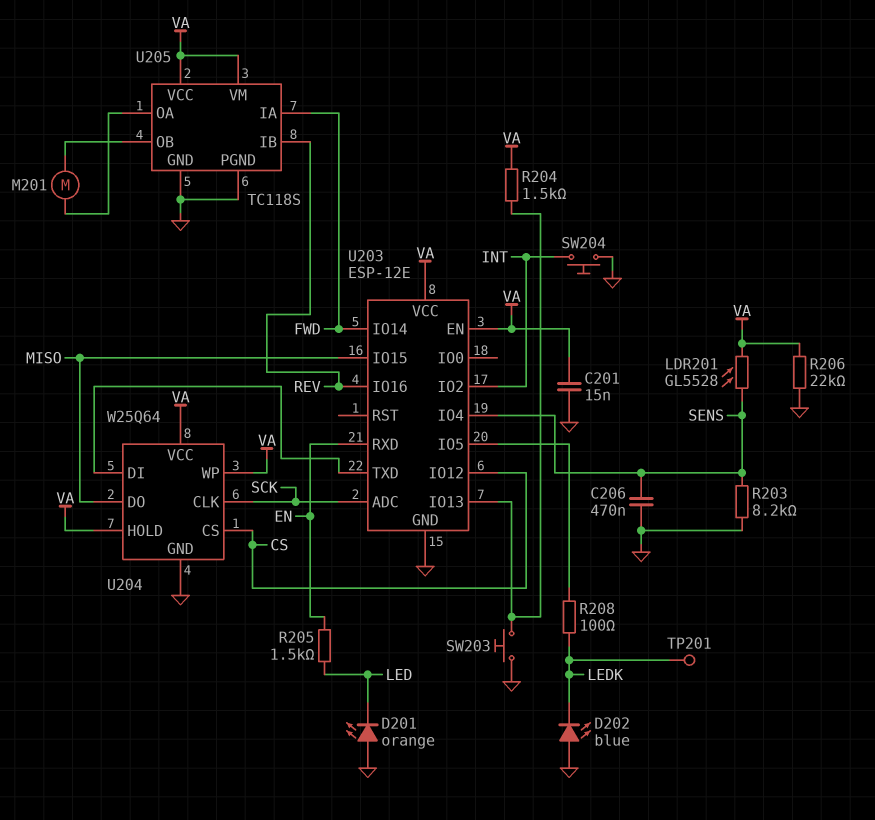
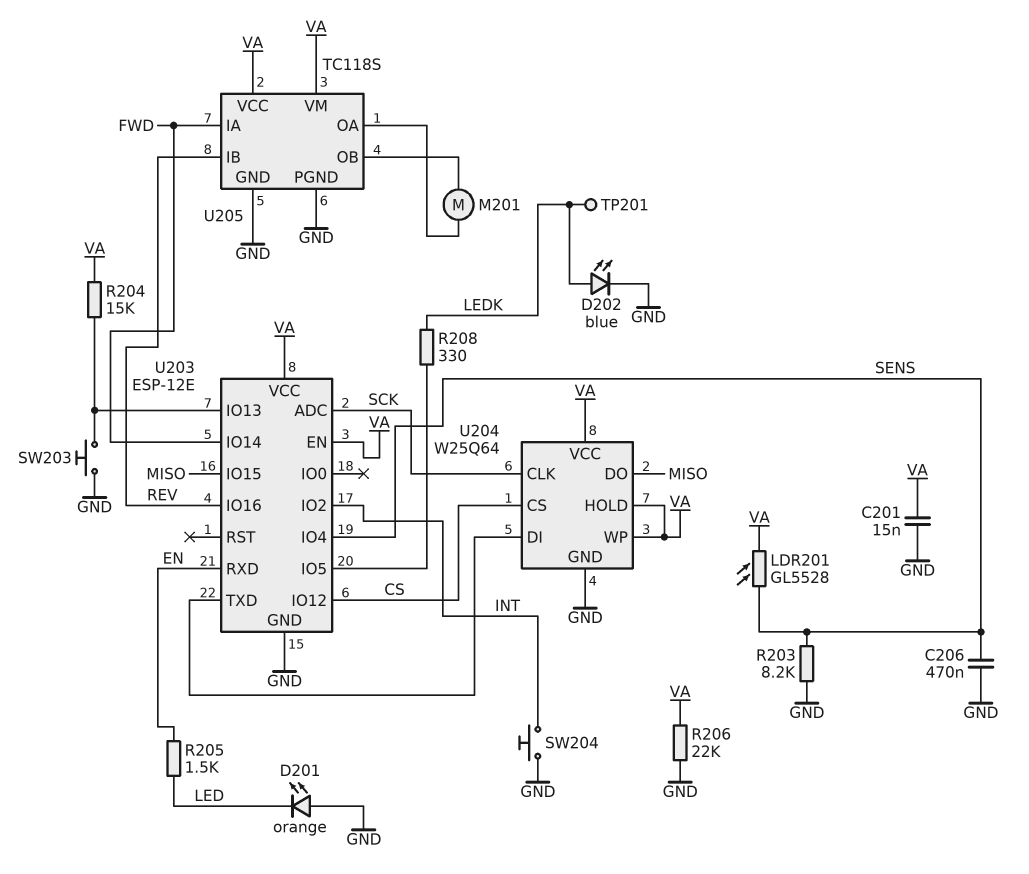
D202: LED blue (A GND, K LEDK) -> LED blue (A LEDK, K GND)
R204: 1.5k (U203/IO13, VA) -> 15k (U203/IO13, VA)
R208: 100 (LEDK, U203/IO5) -> 330 (LEDK, U203/IO5)

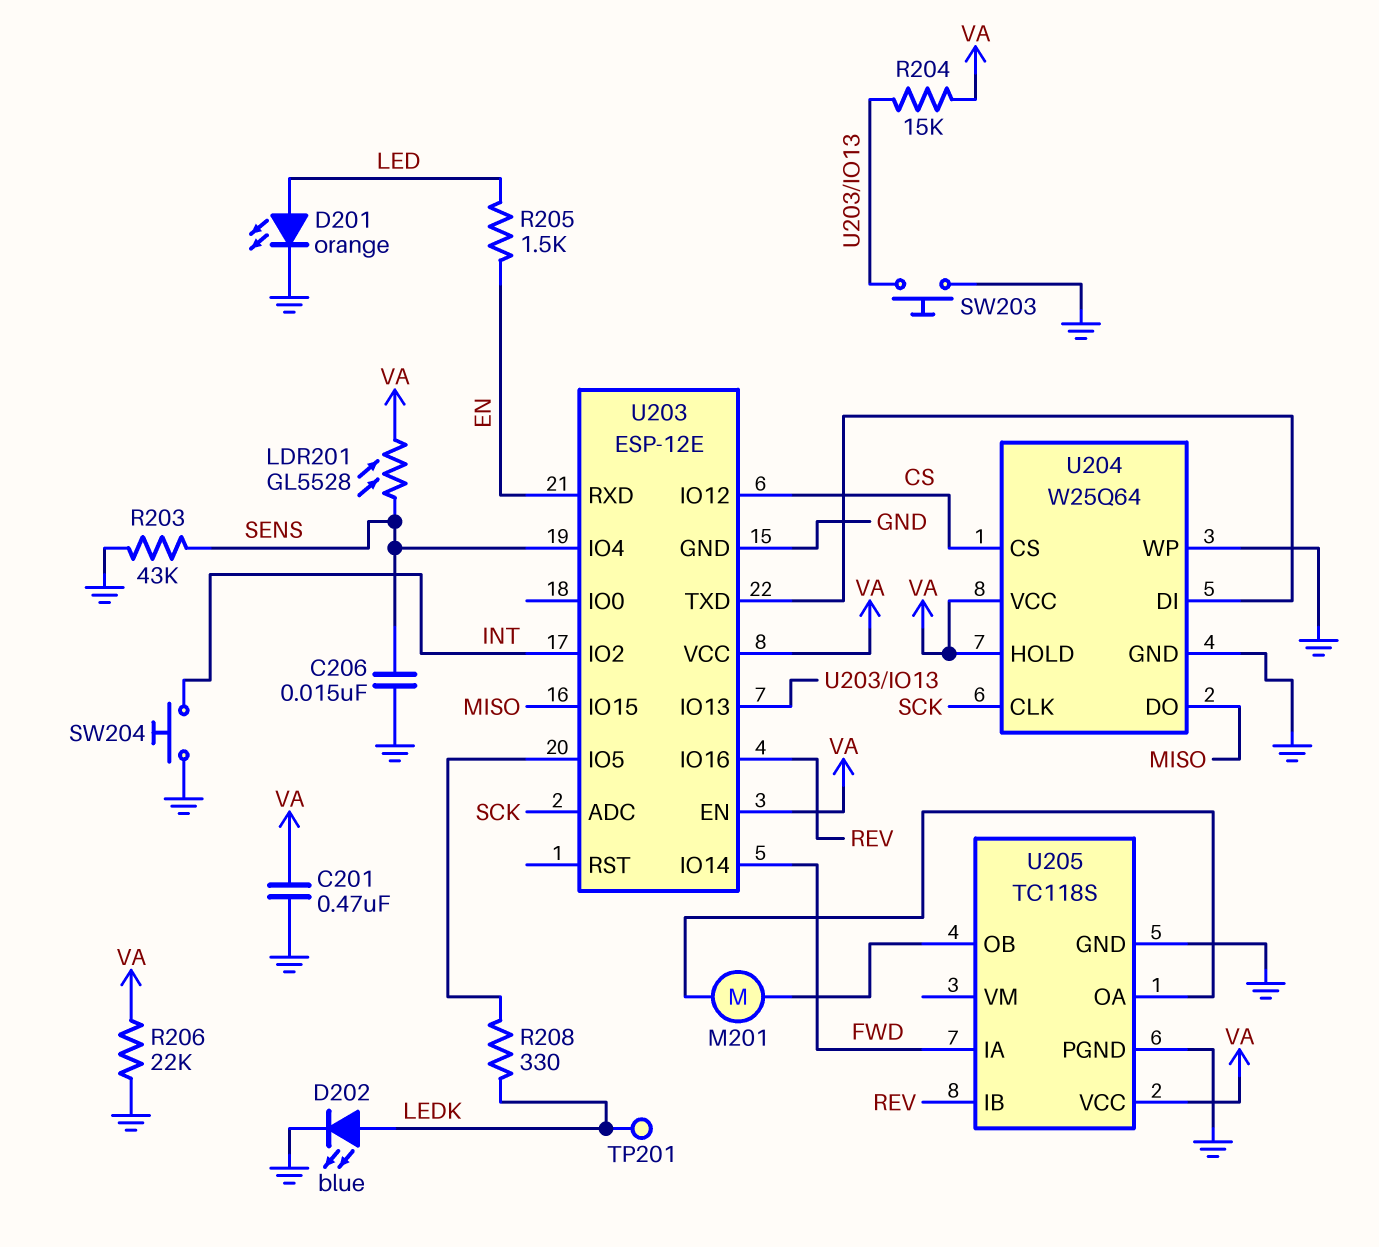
C201: 15nF (GND, VA) -> 470nF (GND, VA)
C206: 470nF (GND, SENS) -> 15nF (GND, SENS)
D201: LED orange (A GND, K LED) -> LED orange (A LED, K GND)
R203: 8.2k (GND, SENS) -> 43k (GND, SENS)
U204 pin WP: VA -> GND
U205 pin VM: VA -> none

